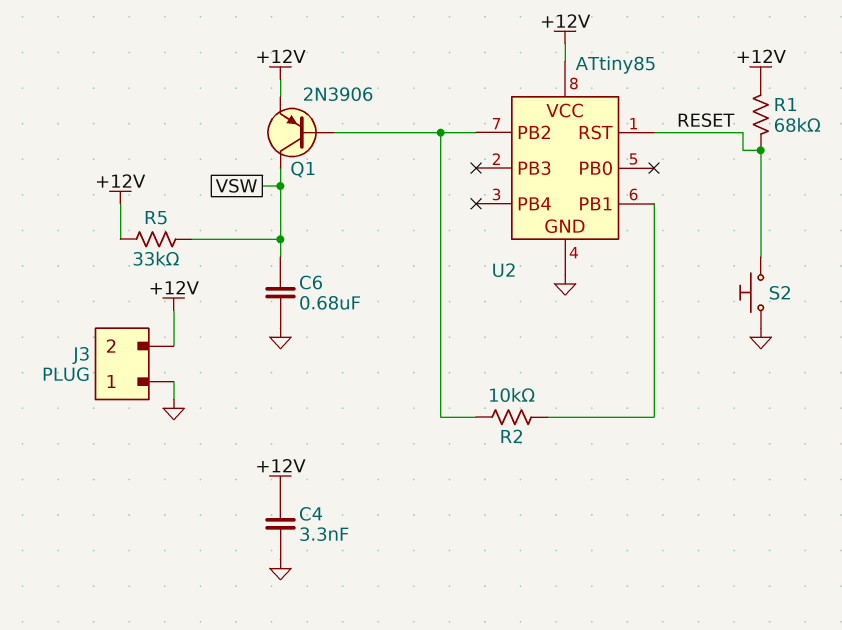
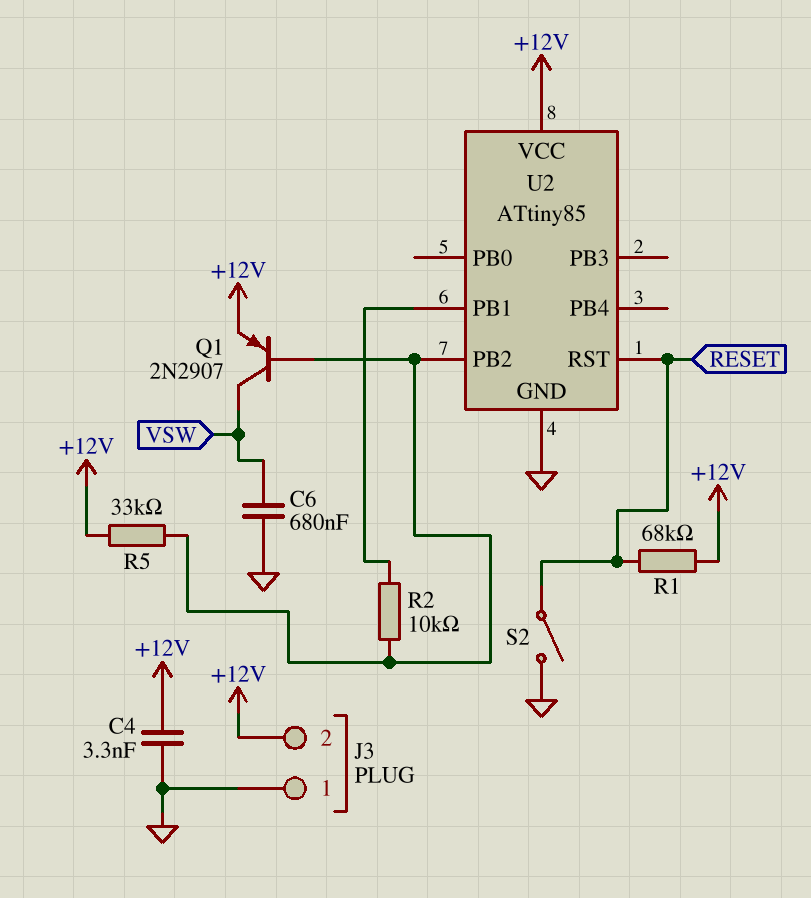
Q1: PNP 2N3906 (B U2/PB2, C VSW, E +12V) -> PNP 2N2907 (B U2/PB2, C VSW, E +12V)
R5: 33k (+12V, VSW) -> 33k (+12V, U2/PB2)
S2: button (GND, RESET) -> switch (GND, RESET)

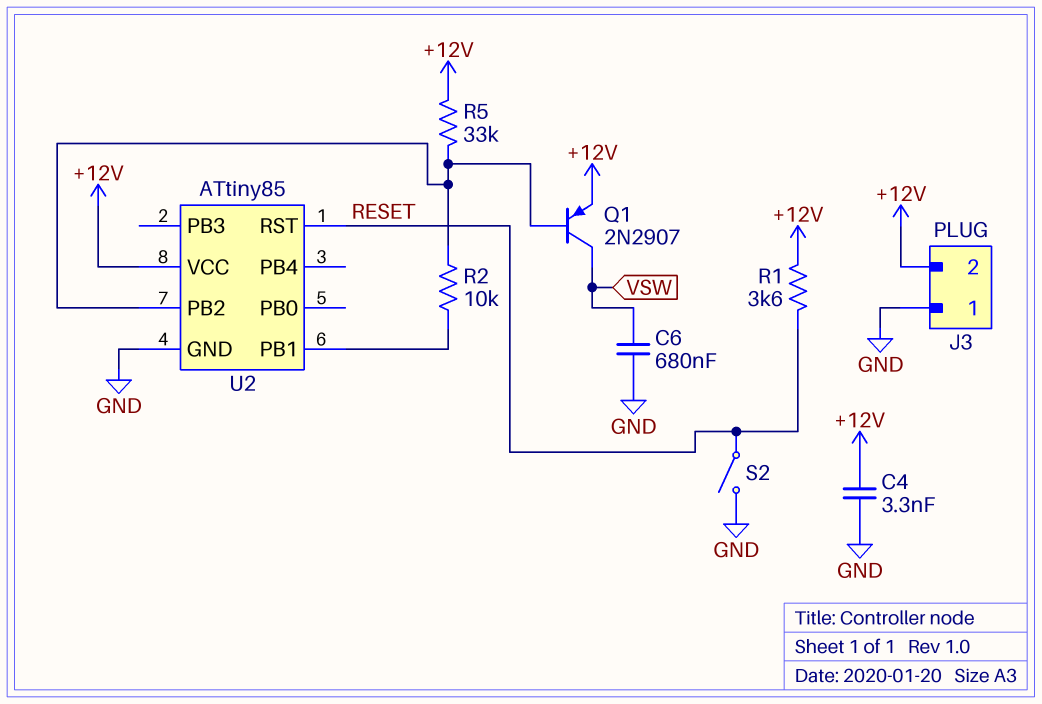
R1: 68k (+12V, RESET) -> 3.6k (+12V, RESET)

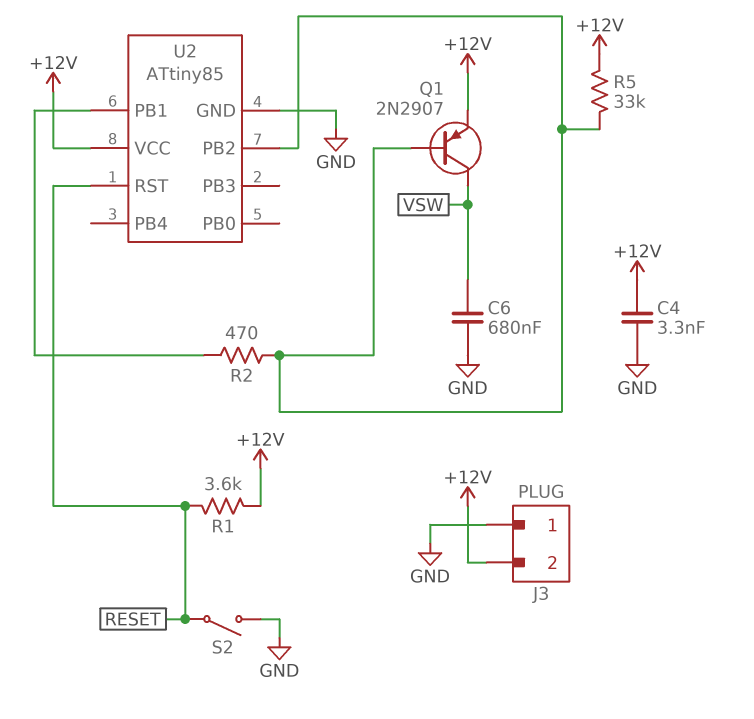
R2: 10k (U2/PB1, U2/PB2) -> 470 (U2/PB1, U2/PB2)

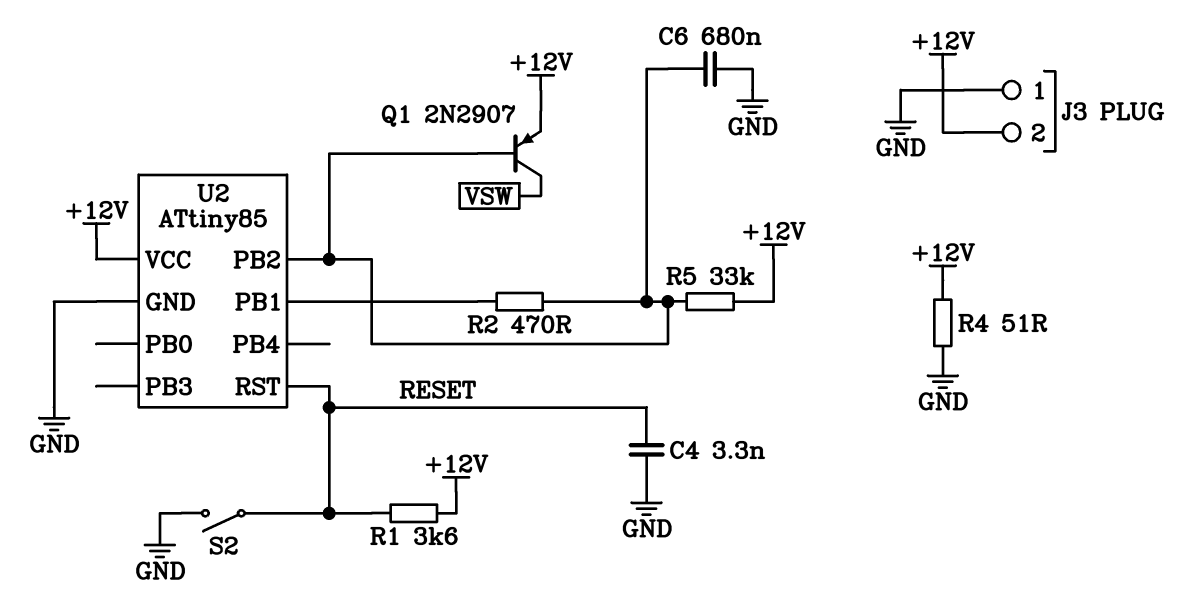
C4: 3.3nF (+12V, GND) -> 3.3nF (GND, RESET)
C6: 680nF (GND, VSW) -> 680nF (GND, U2/PB2)
R4: none -> 51 (+12V, GND)

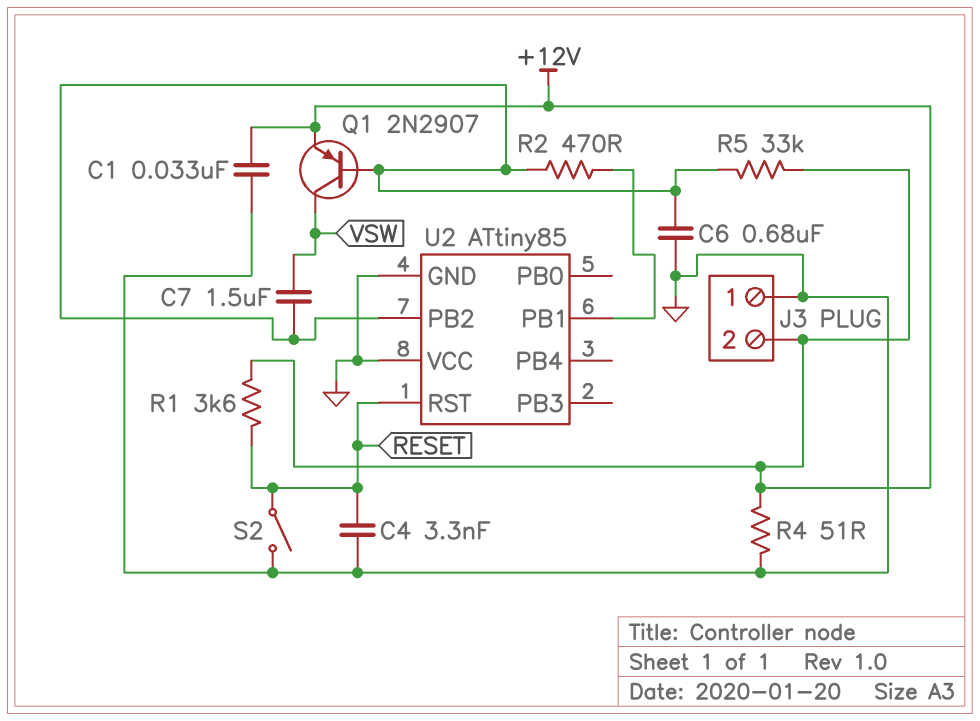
C1: none -> 33nF (+12V, GND)
C7: none -> 1.5uF (U2/PB2, VSW)
U2 pin VCC: +12V -> GND

